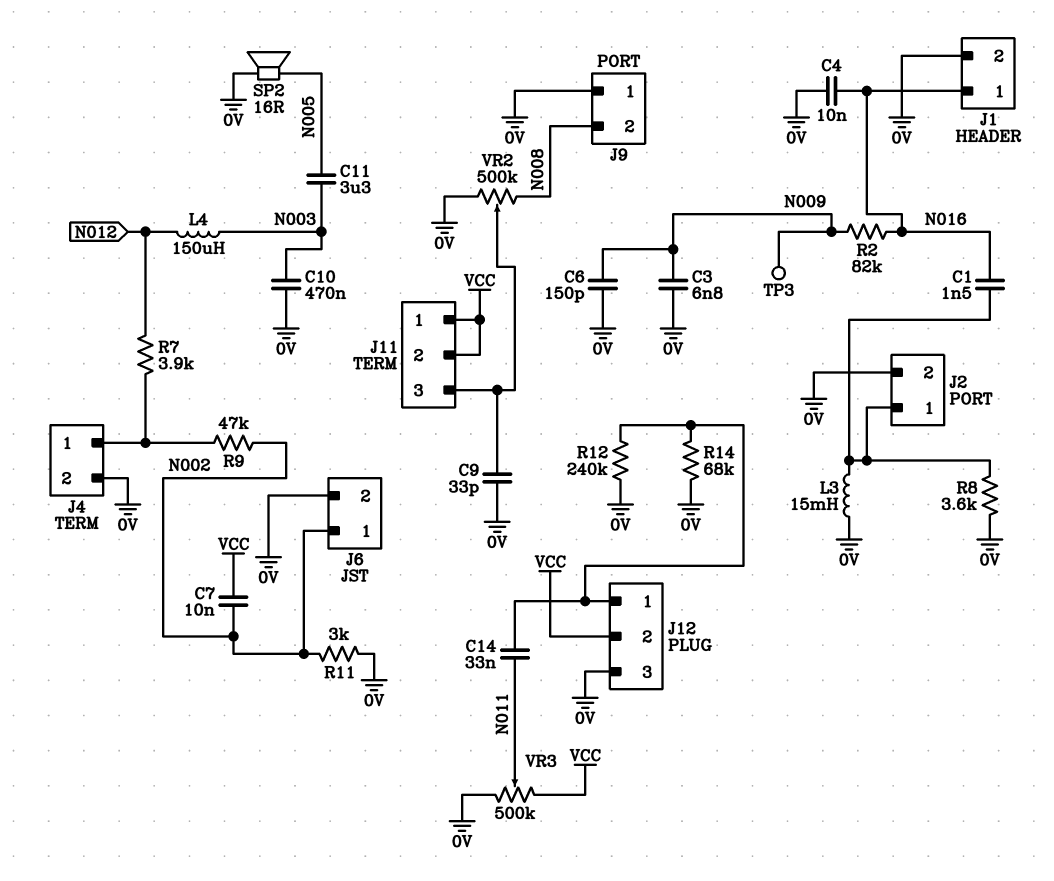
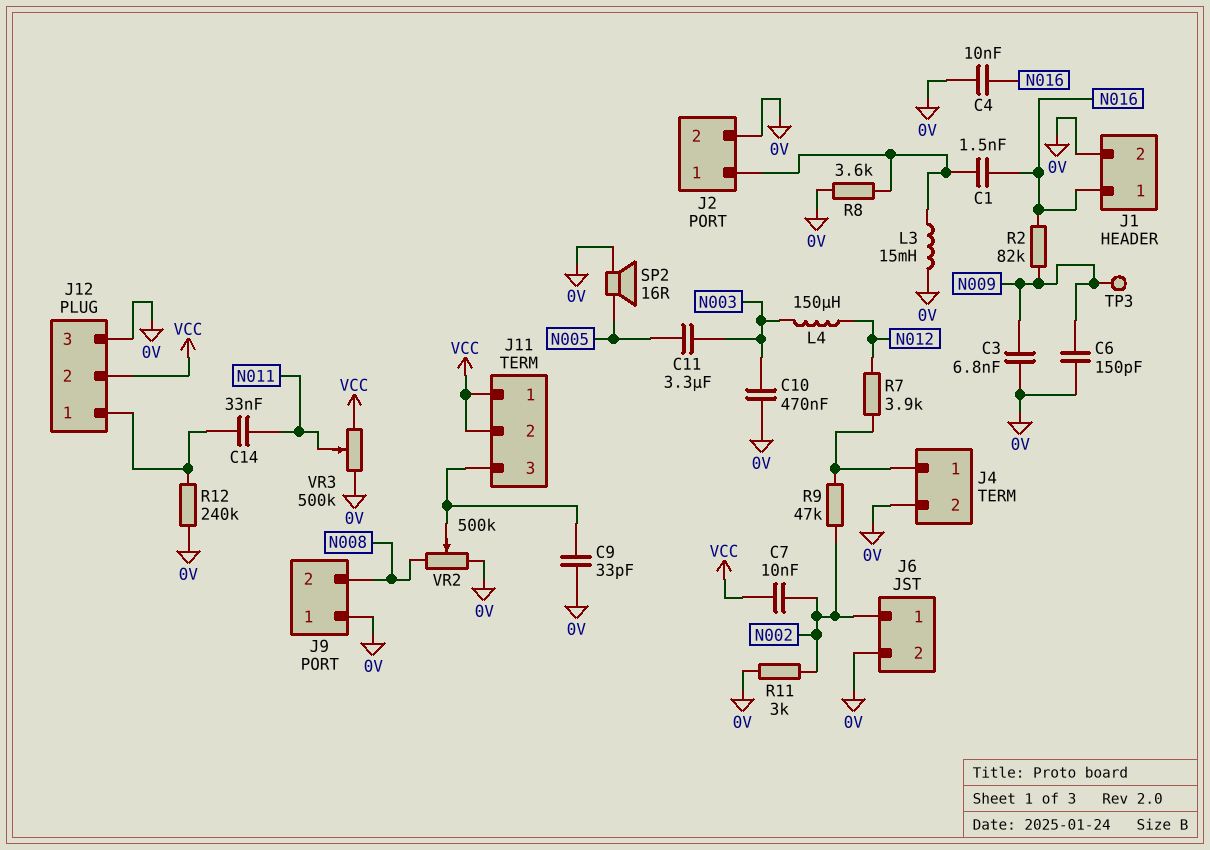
R14: 68k (0V, J12/1) -> none

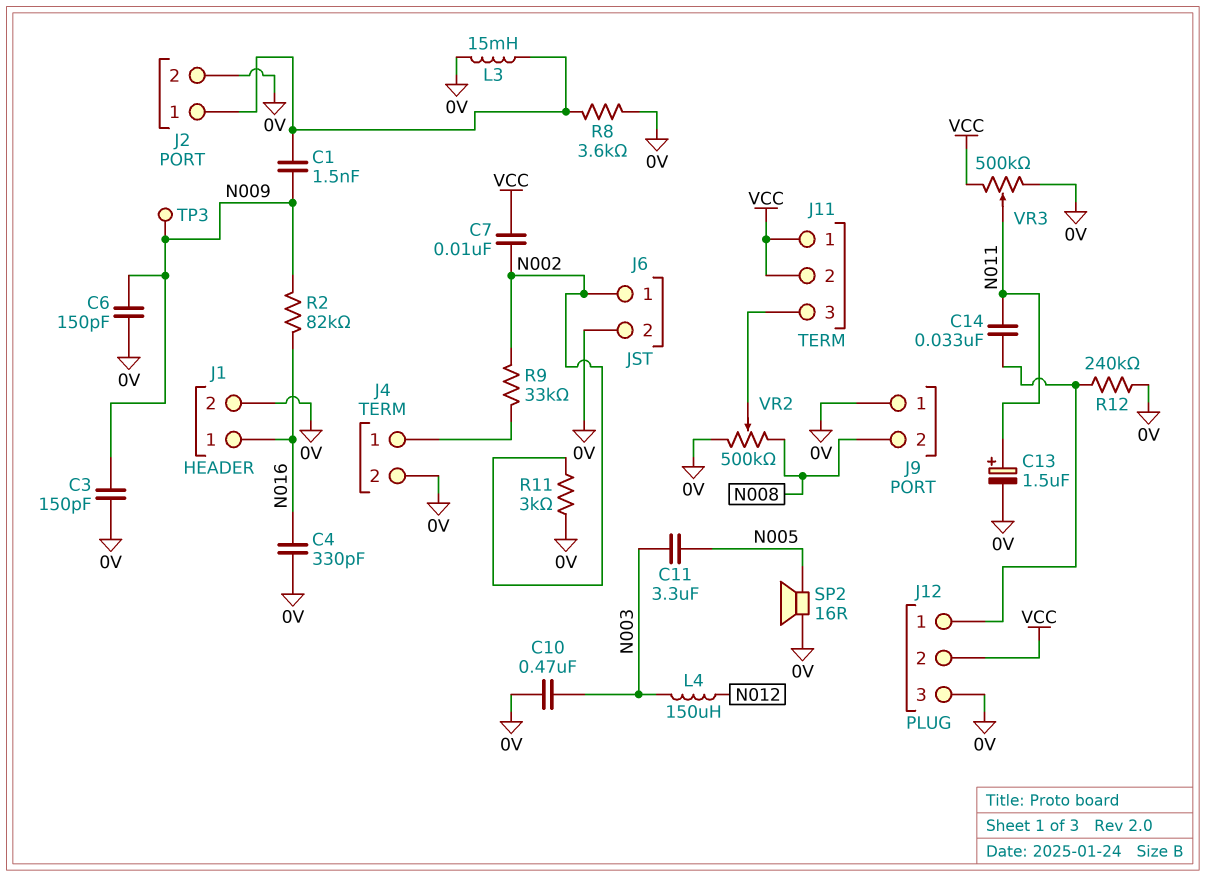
C1: 1.5nF (J2/1, N016) -> 1.5nF (J2/1, N009)
C3: 6.8nF (0V, N009) -> 150pF (0V, N009)
C4: 10nF (0V, N016) -> 330pF (0V, N016)
C9: 33pF (0V, J11/3) -> none
C13: none -> 1.5uF (plus N011, minus 0V)
R7: 3.9k (J4/1, N012) -> none
R9: 47k (J4/1, N002) -> 33k (J4/1, N002)

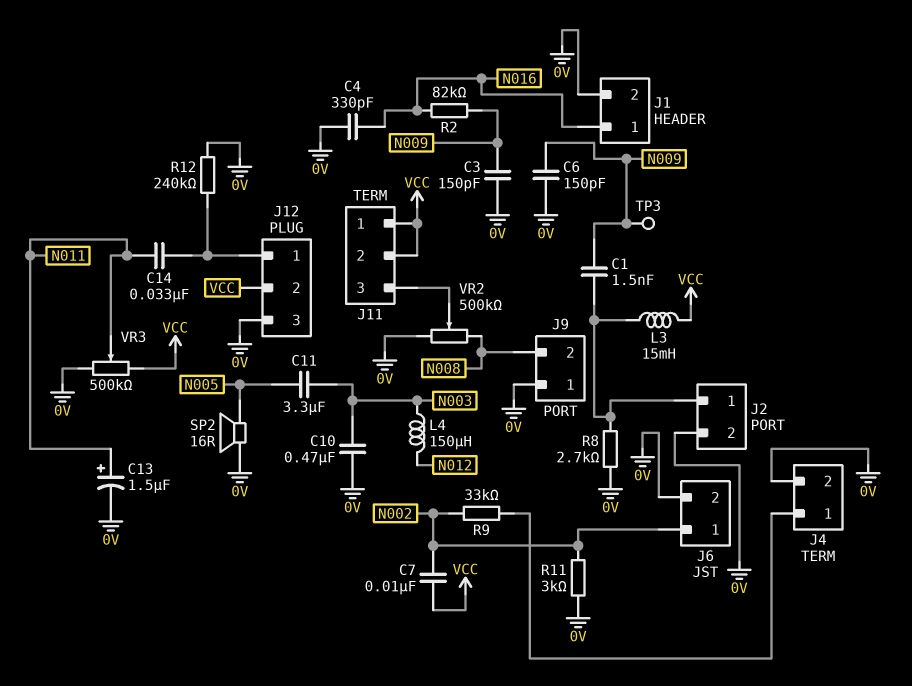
L3: 15mH (0V, J2/1) -> 15mH (J2/1, VCC)
R8: 3.6k (0V, J2/1) -> 2.7k (0V, J2/1)

